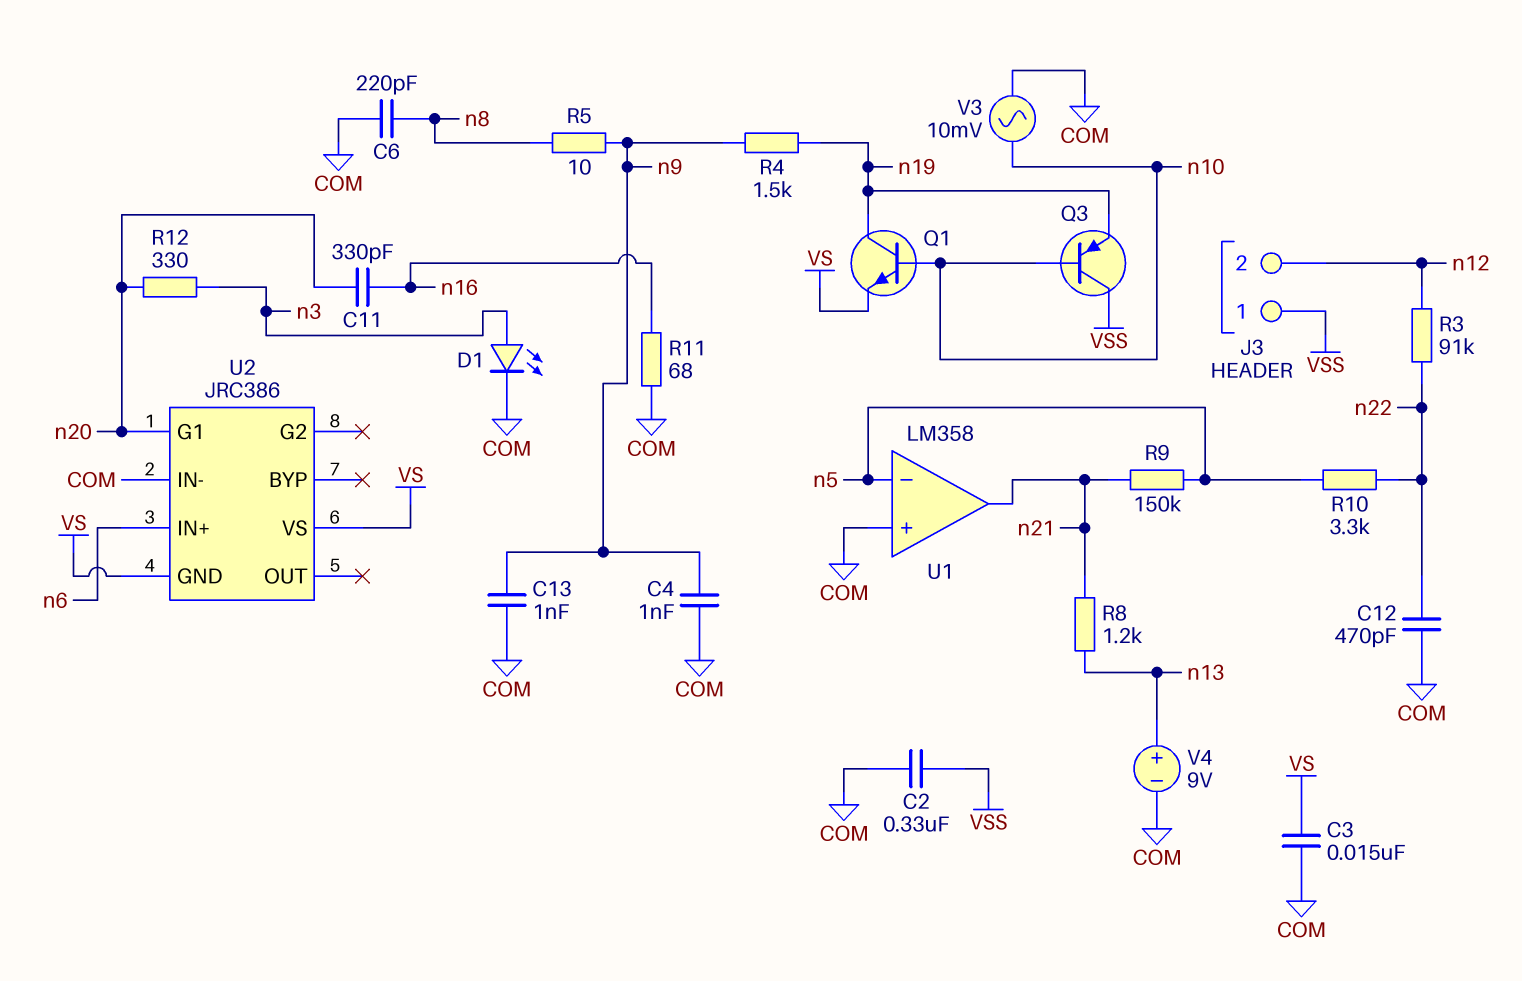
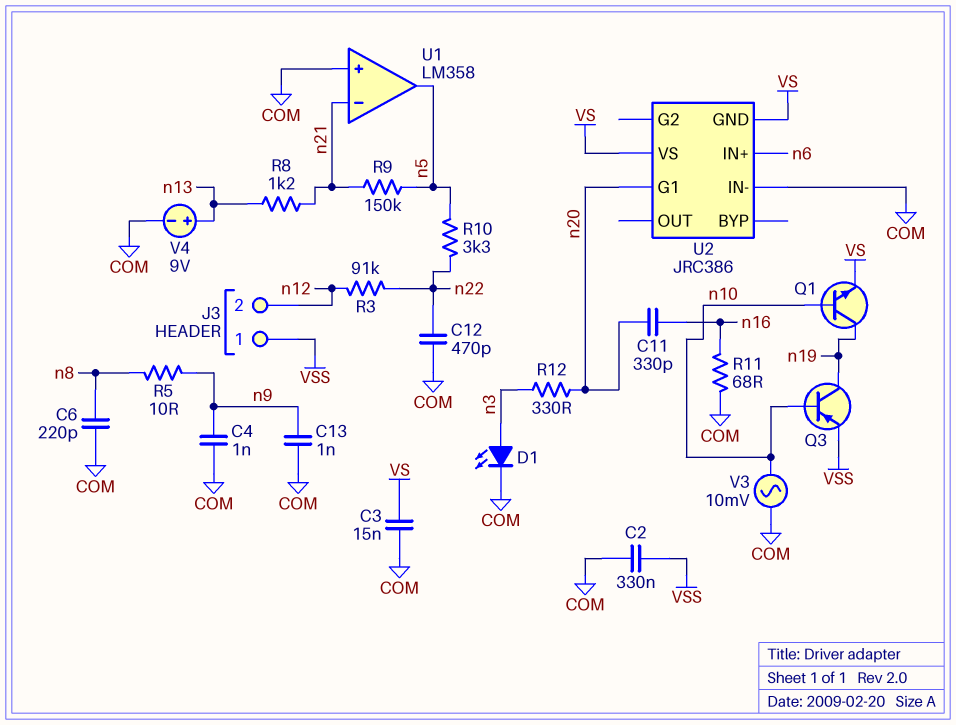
Q3: PNP (B n10, C VSS, E n19) -> PNP (B n10, C n19, E VSS)
R4: 1.5k (n9, n19) -> none
U1 pin in-: n5 -> n21
U1 pin out: n21 -> n5

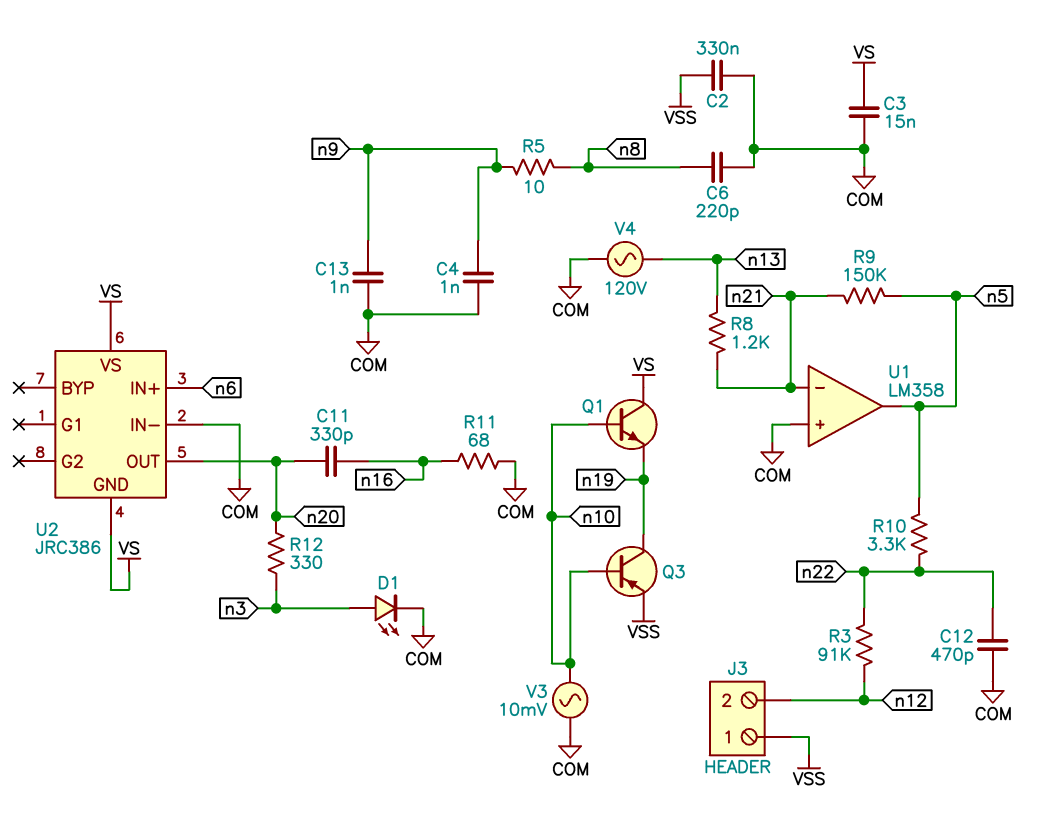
Q1: NPN (B n10, C n19, E VS) -> NPN (B n10, C VS, E n19)
U2 pin G1: n20 -> none
U2 pin OUT: none -> n20
V4: 9V (plus n13, minus COM) -> AC 120V (COM, n13)

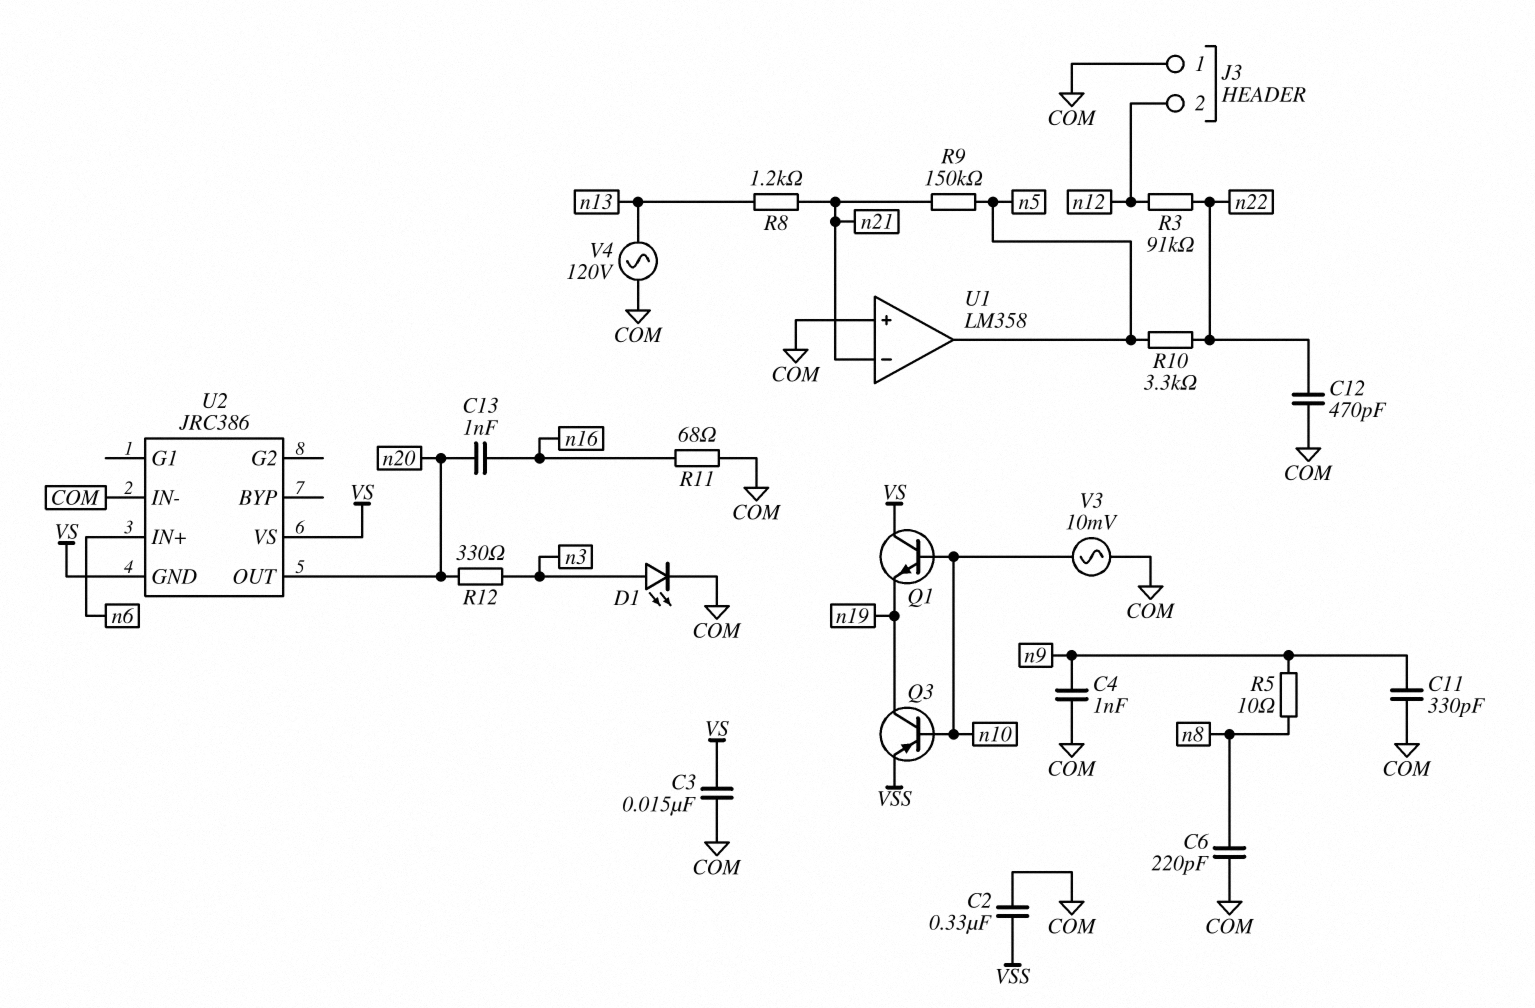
C11: 330pF (n16, n20) -> 330pF (COM, n9)
C13: 1nF (COM, n9) -> 1nF (n16, n20)
J3 pin 1: VSS -> COM

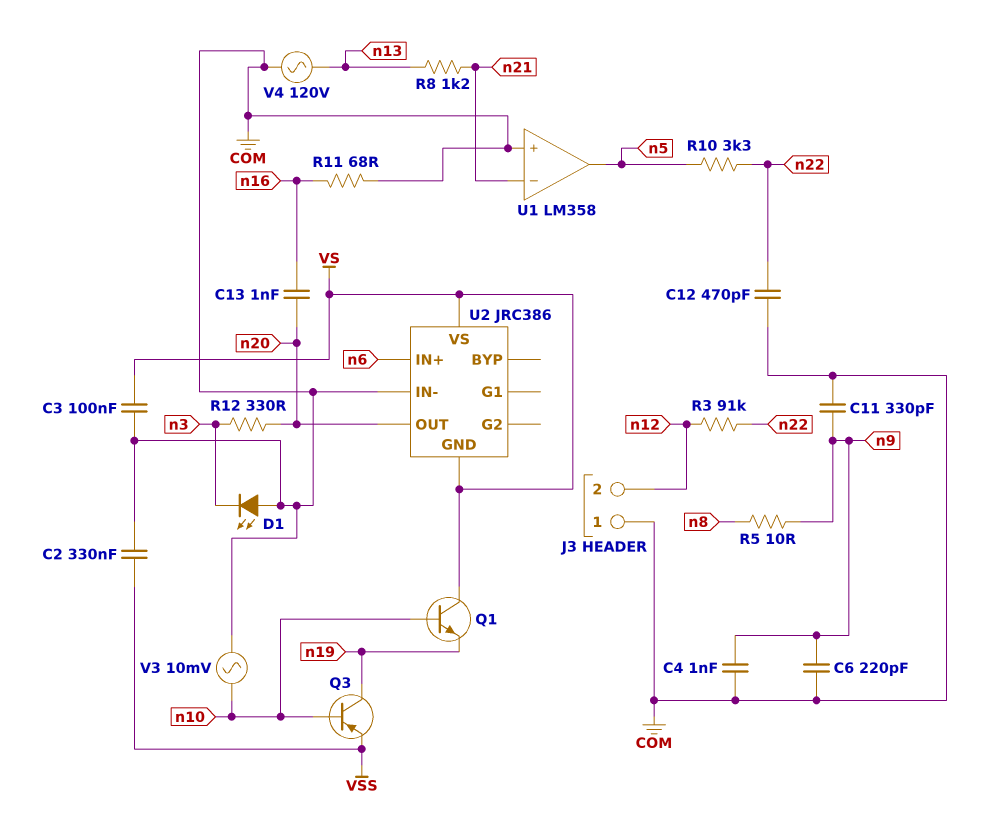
C3: 15nF (COM, VS) -> 100nF (COM, VS)
C6: 220pF (COM, n8) -> 220pF (COM, n9)
D1: LED (A n3, K COM) -> LED (A COM, K n3)
R9: 150k (n5, n21) -> none

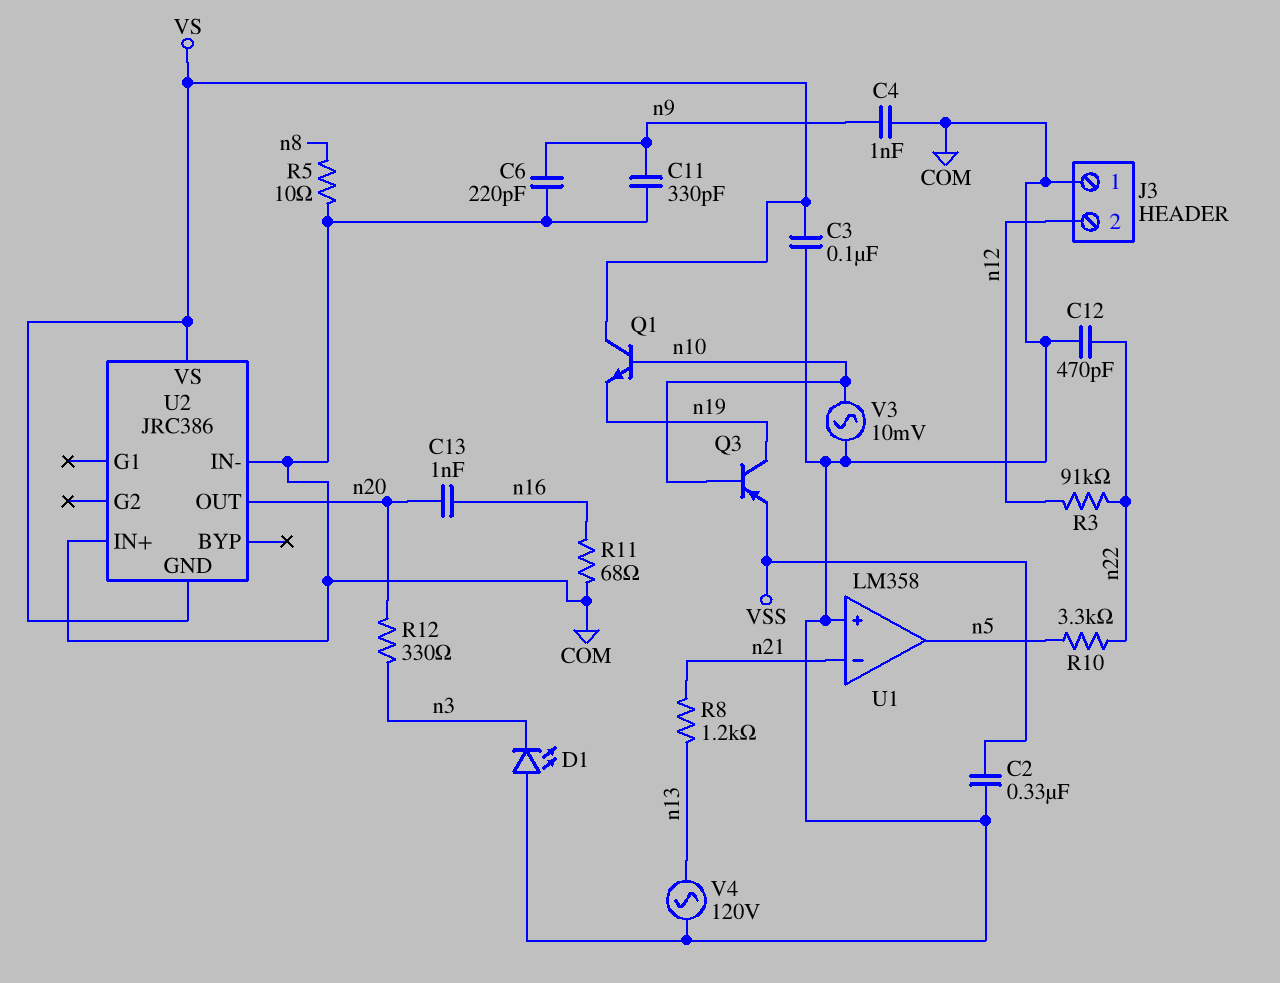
R5: 10 (n8, n9) -> 10 (COM, n8)
U2 pin IN+: n6 -> COM

